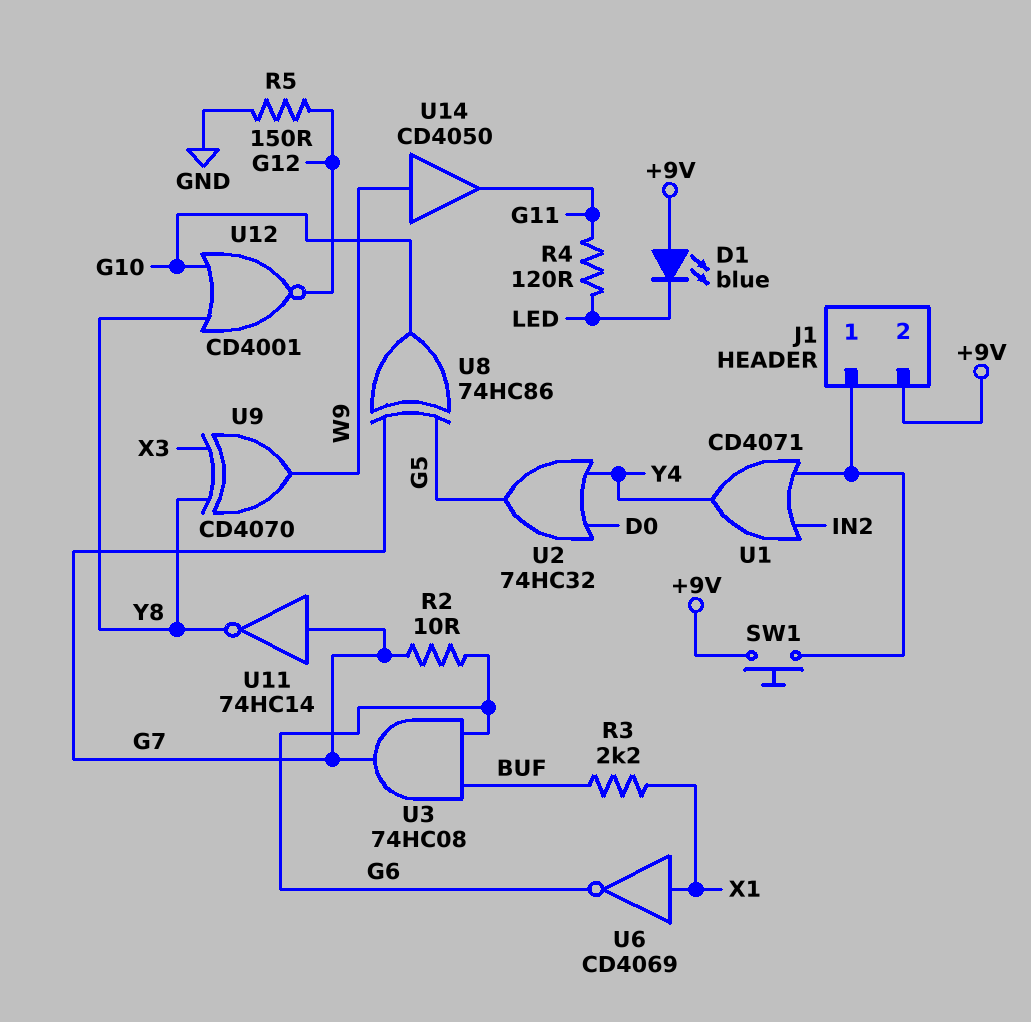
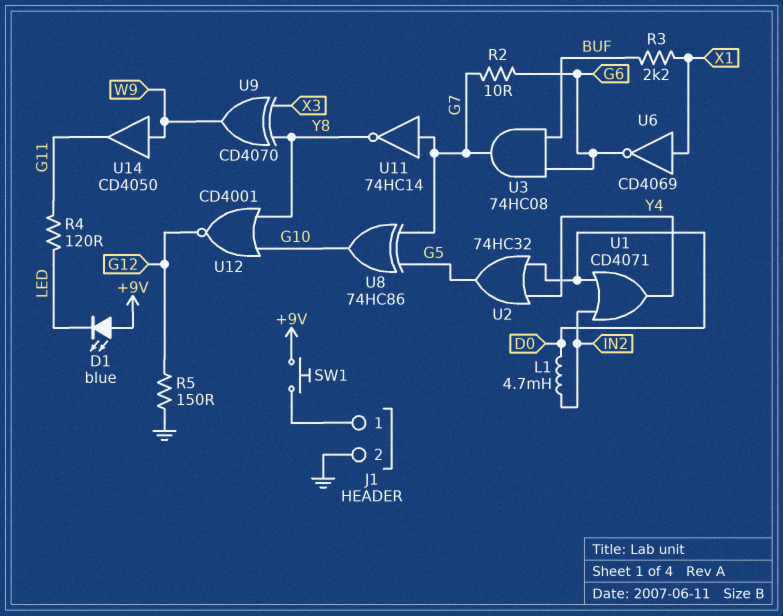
J1 pin 2: +9V -> GND
L1: none -> 4.7mH (D0, IN2)
U1: OR CD4071 (in IN2, in J1/1, out Y4) -> OR CD4071 (in D0, in IN2, out Y4)

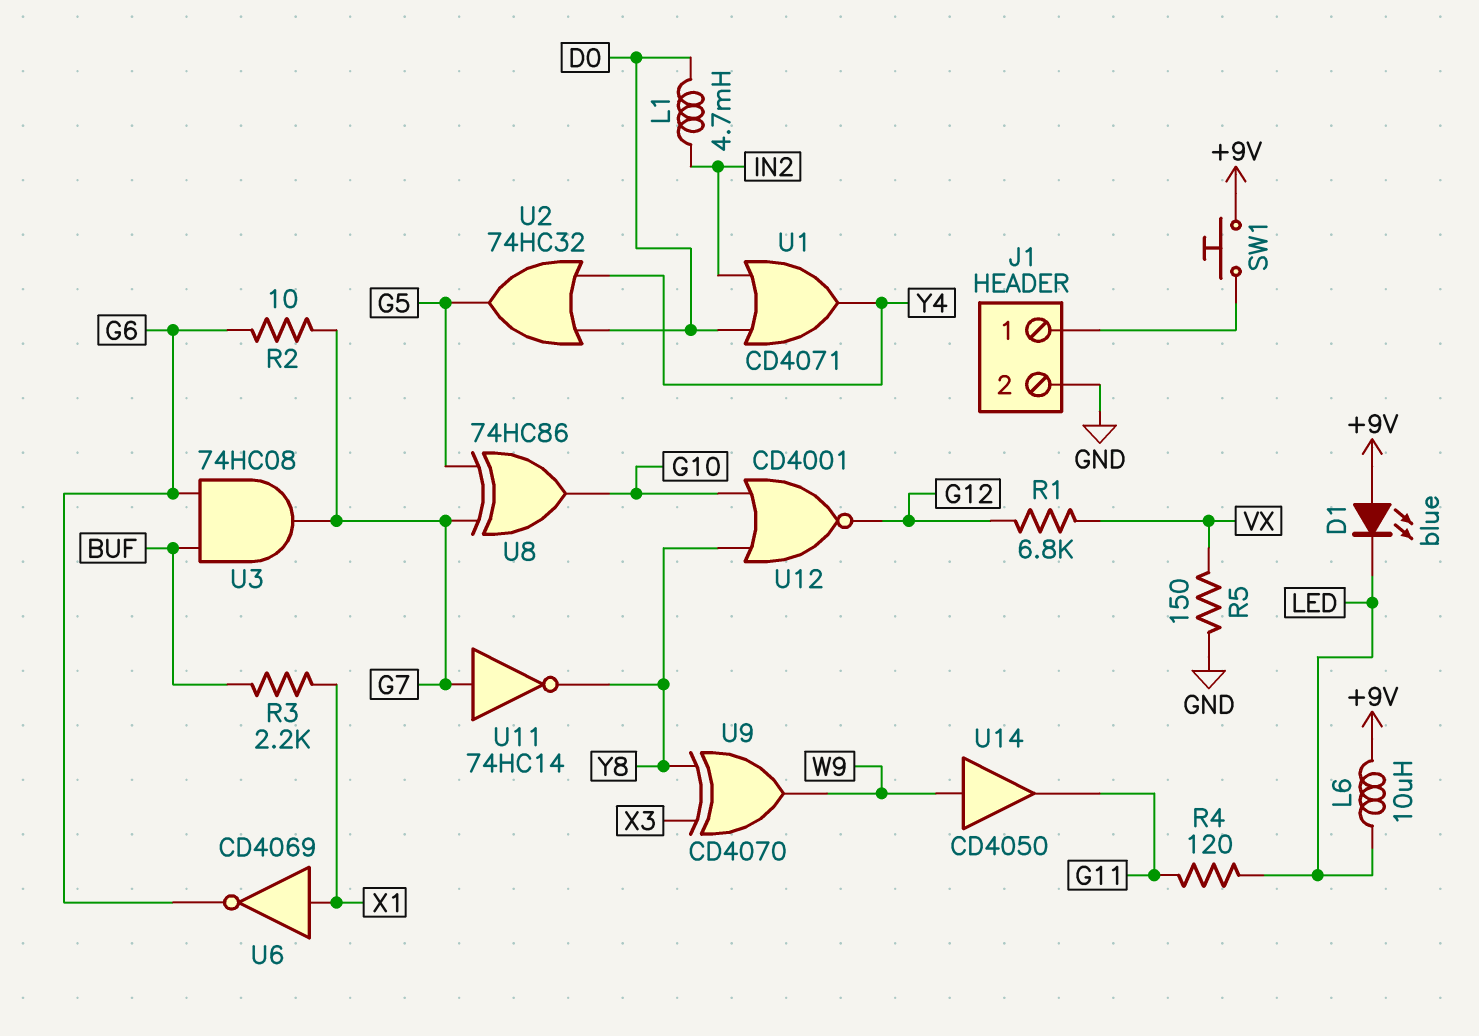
L6: none -> 10uH (+9V, LED)
R1: none -> 6.8k (G12, VX)
R5: 150 (G12, GND) -> 150 (GND, VX)

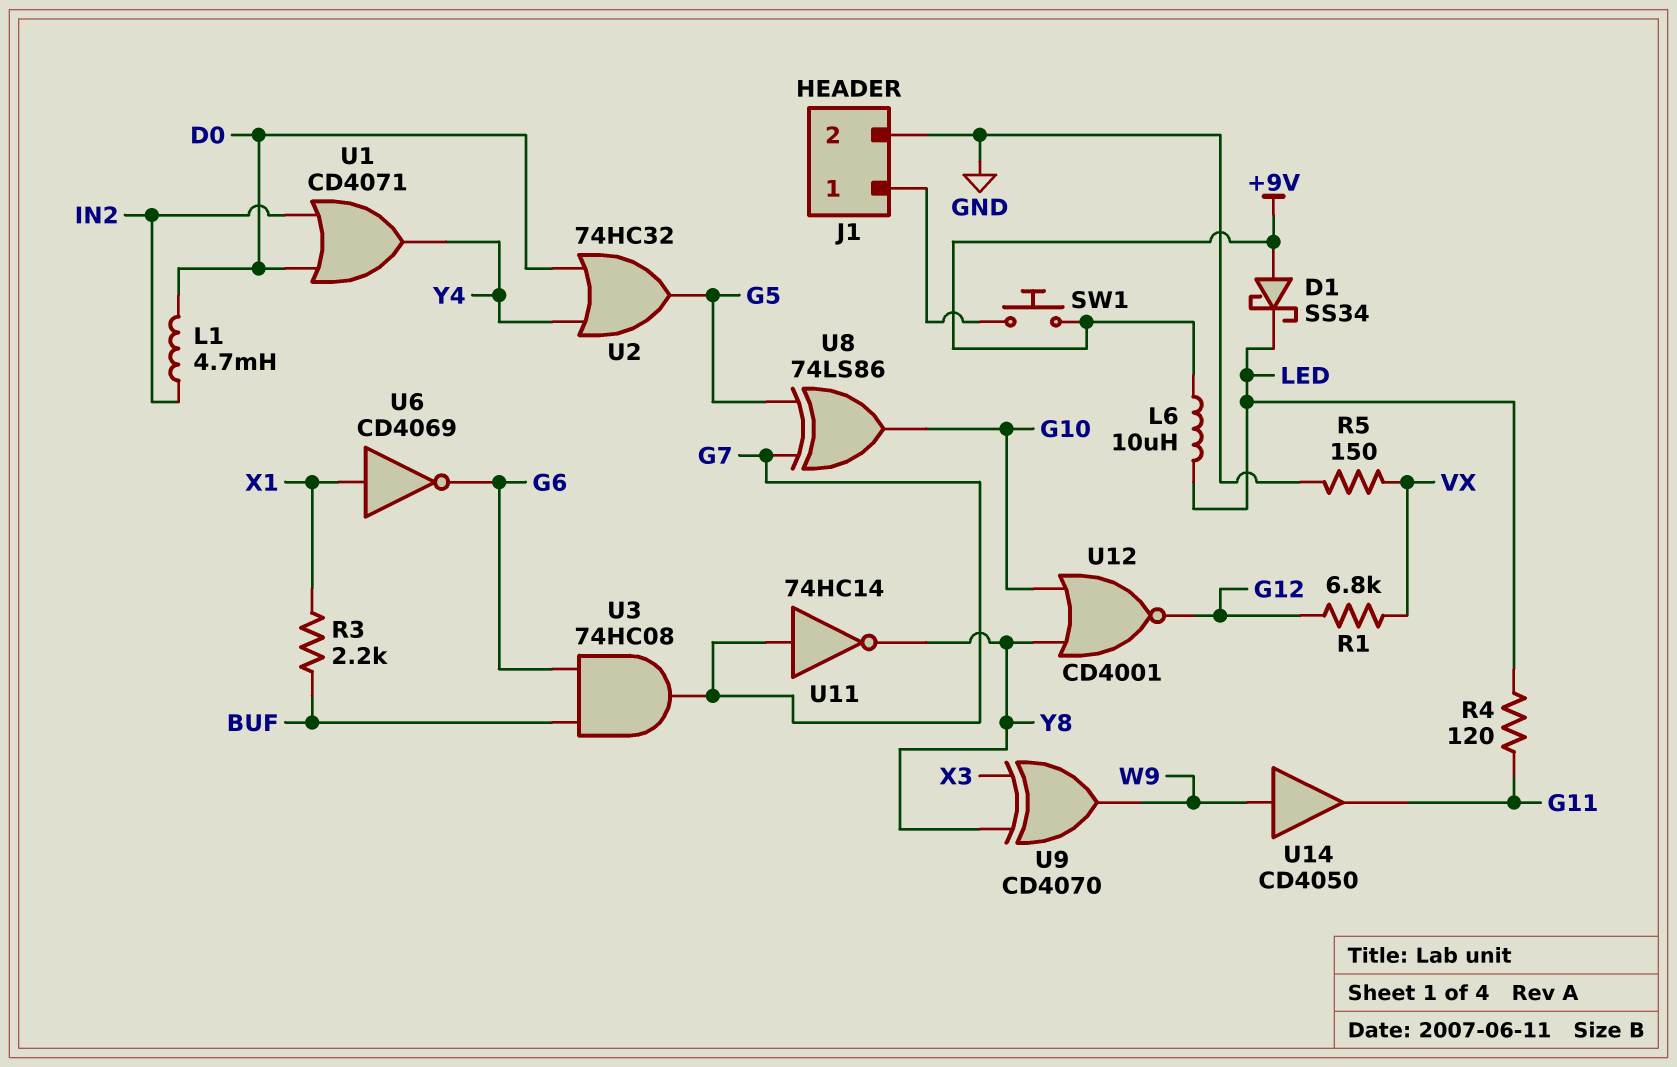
D1: LED blue (A +9V, K LED) -> schottky SS34 (A +9V, K LED)
R2: 10 (G6, G7) -> none
U8: XOR 74HC86 (in G5, in G7, out G10) -> XOR 74LS86 (in G5, in G7, out G10)

